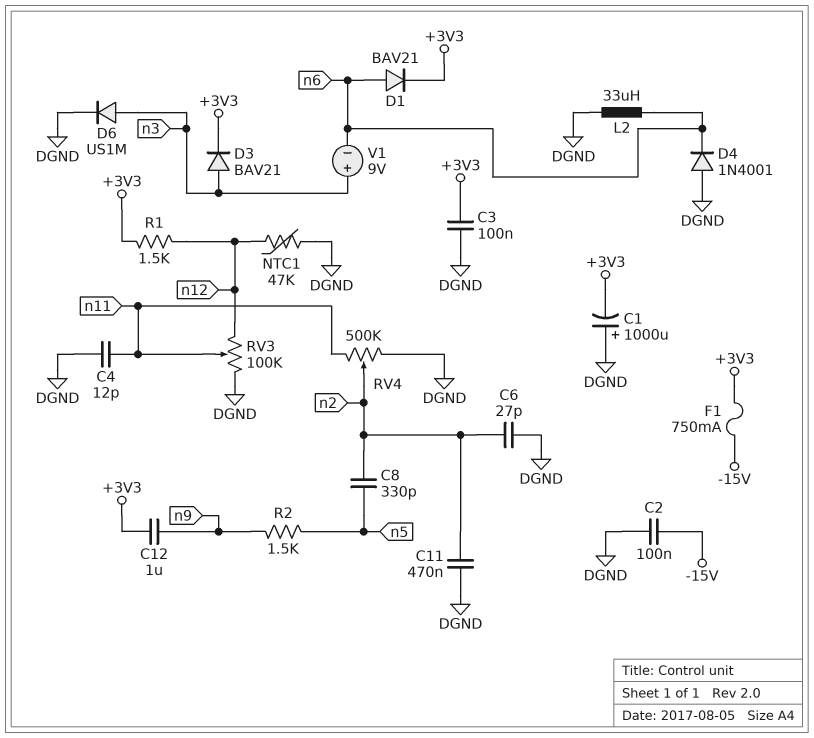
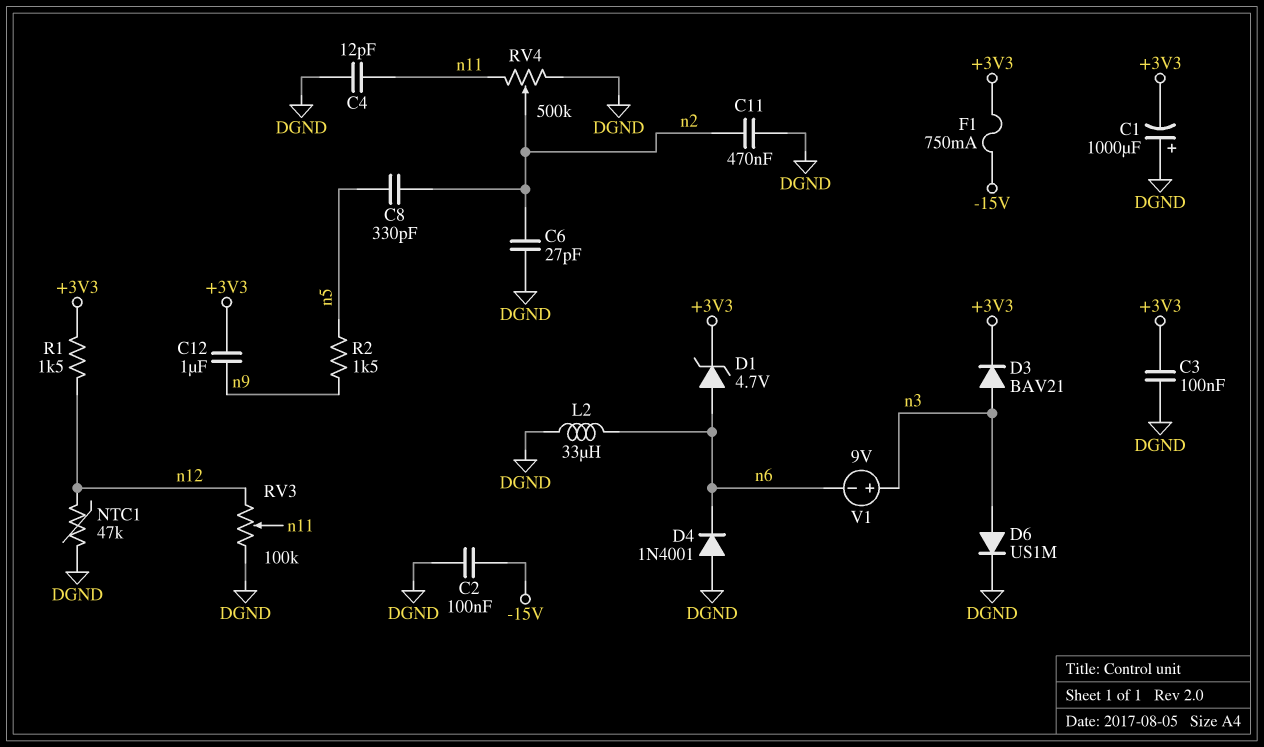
D1: diode BAV21 (A n6, K +3V3) -> zener 4.7V (A n6, K +3V3)

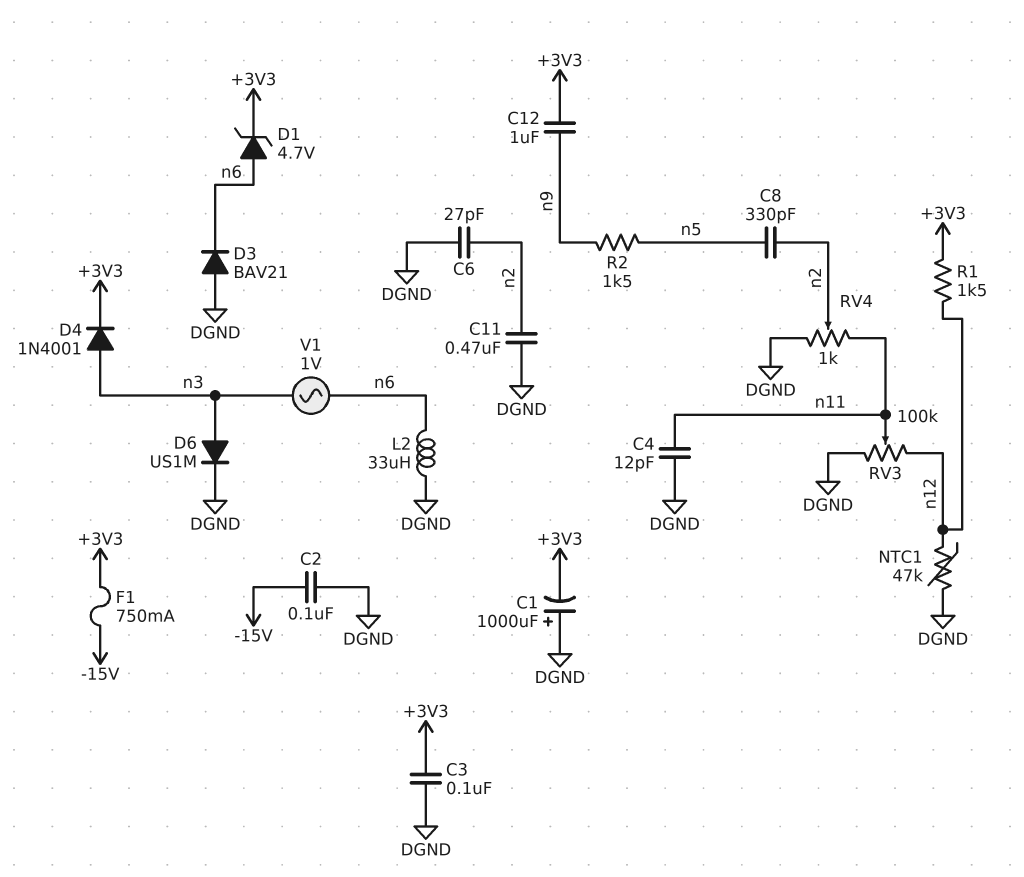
D3: diode BAV21 (A n3, K +3V3) -> diode BAV21 (A DGND, K n6)
D4: diode 1N4001 (A DGND, K n6) -> diode 1N4001 (A n3, K +3V3)
RV4: 500k (DGND, n11, wiper n2) -> 1k (DGND, n11, wiper n2)
V1: 9V (plus n3, minus n6) -> AC 1V (n3, n6)

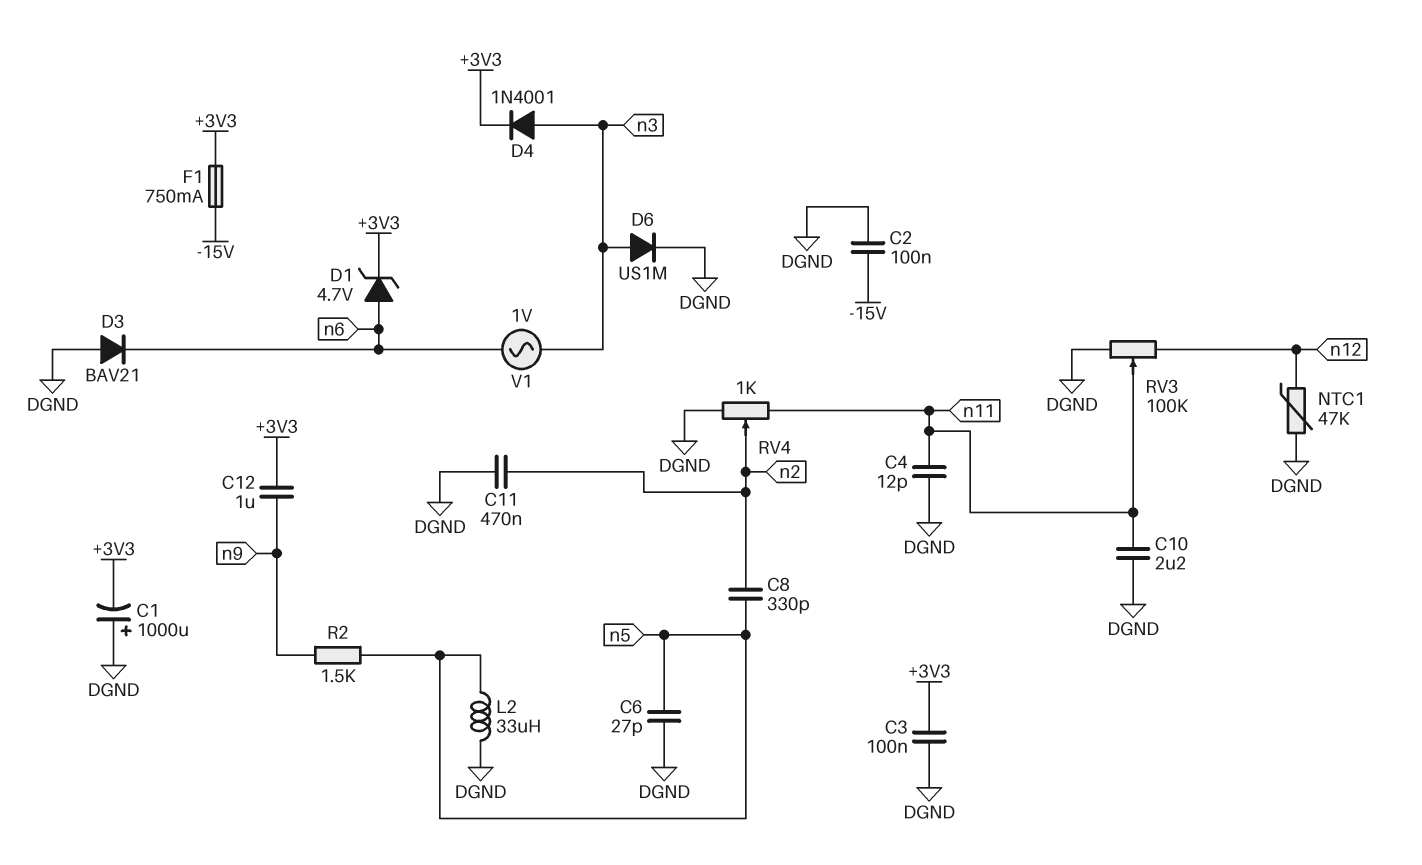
C6: 27pF (DGND, n2) -> 27pF (DGND, n5)
C10: none -> 2.2uF (DGND, n11)
L2: 33uH (DGND, n6) -> 33uH (DGND, n5)
R1: 1.5k (+3V3, n12) -> none

